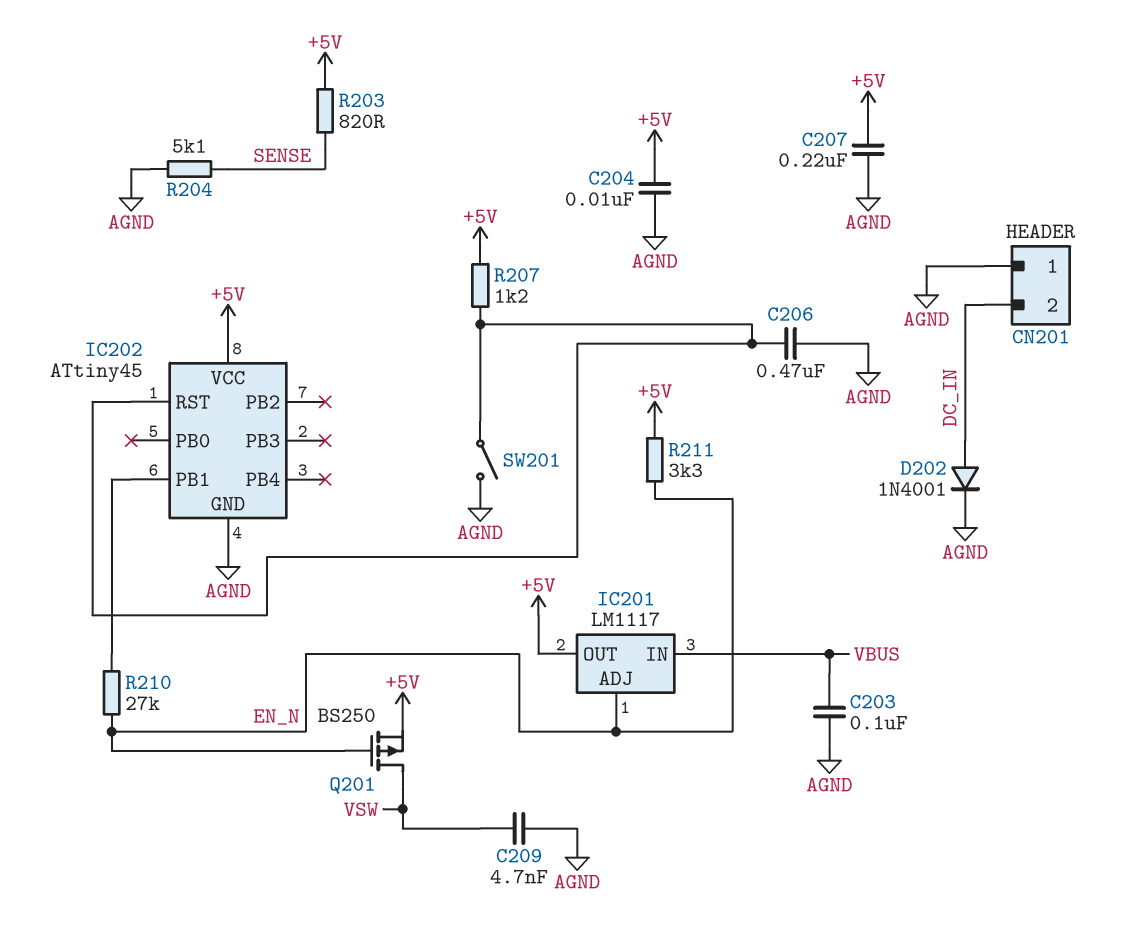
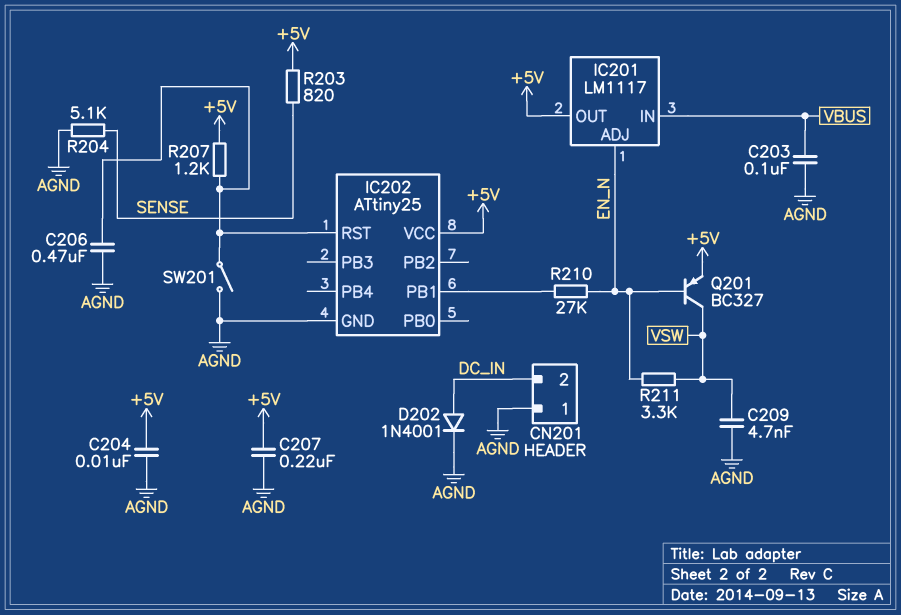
IC202: ATtiny45 -> ATtiny25
Q201: PMOS BS250 (G EN_N, D VSW, S +5V) -> PNP BC327 (B EN_N, C VSW, E +5V)
R211: 3.3k (+5V, EN_N) -> 3.3k (EN_N, VSW)

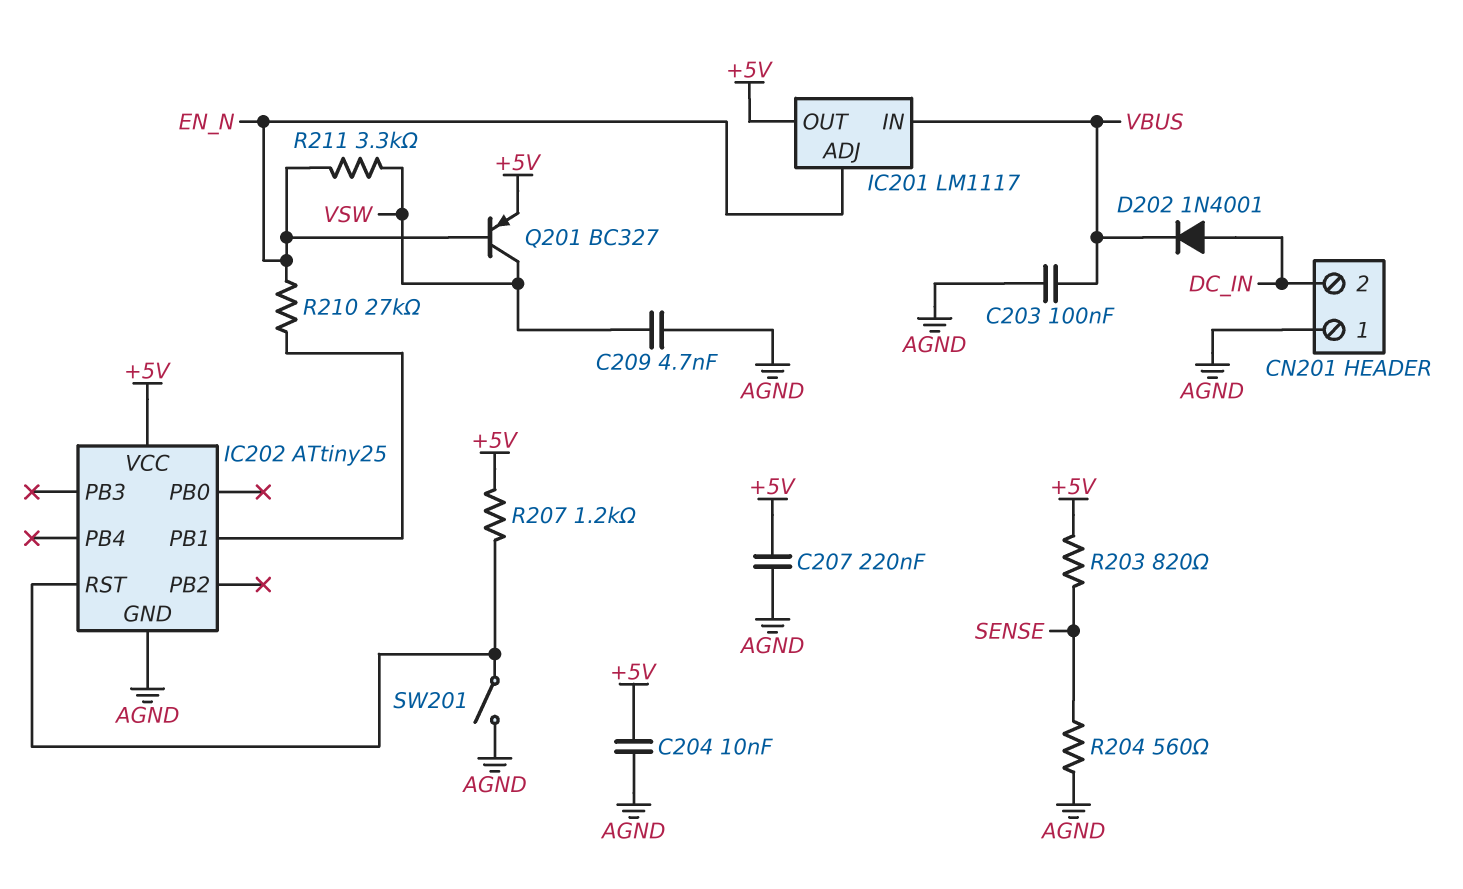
C206: 470nF (AGND, IC202/RST) -> none
D202: diode 1N4001 (A DC_IN, K AGND) -> diode 1N4001 (A DC_IN, K VBUS)
R204: 5.1k (AGND, SENSE) -> 560 (AGND, SENSE)

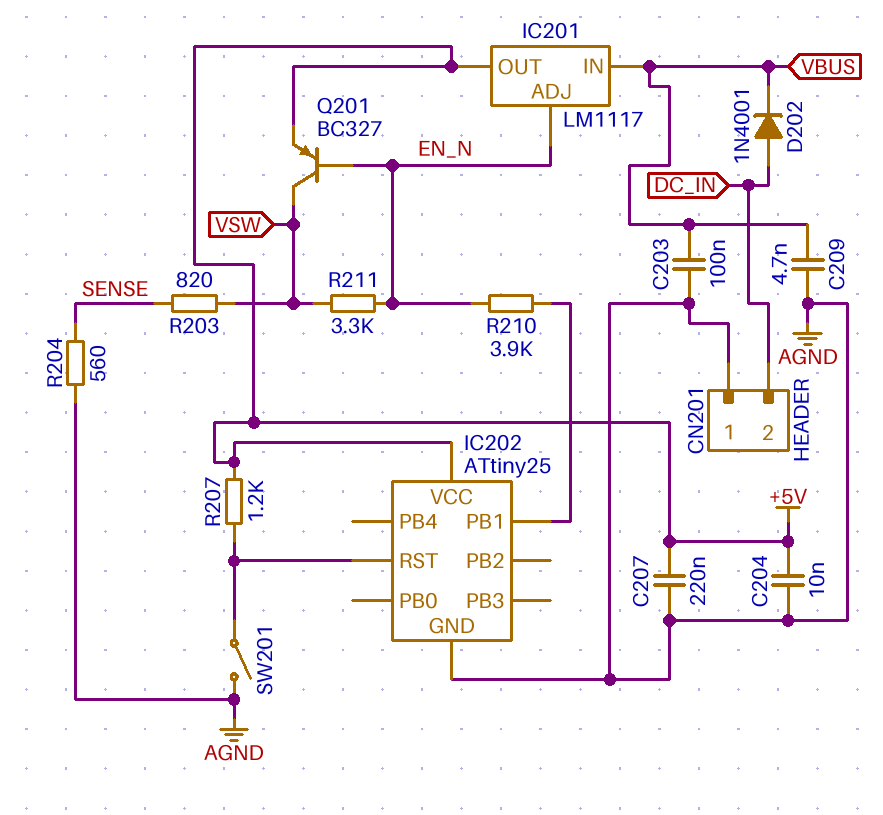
C209: 4.7nF (AGND, VSW) -> 4.7nF (AGND, VBUS)
R203: 820 (+5V, SENSE) -> 820 (SENSE, VSW)
R210: 27k (EN_N, IC202/PB1) -> 3.9k (EN_N, IC202/PB1)

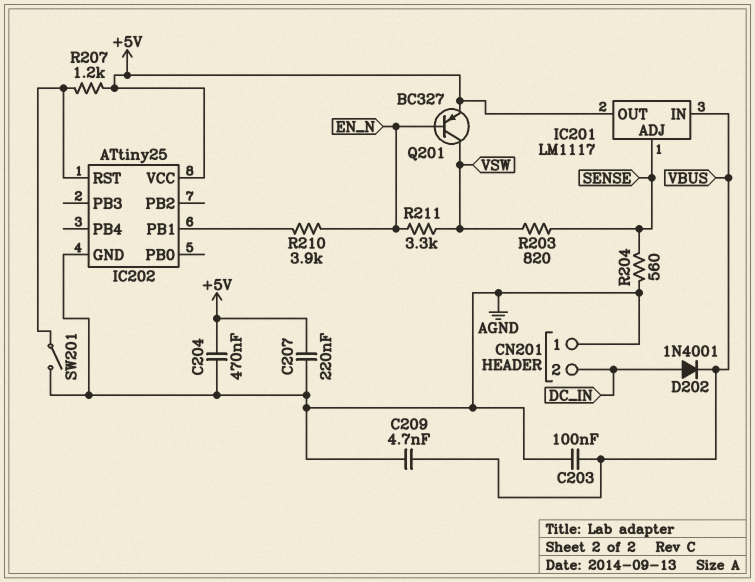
C204: 10nF (+5V, AGND) -> 470nF (+5V, AGND)
IC201 pin ADJ: EN_N -> SENSE

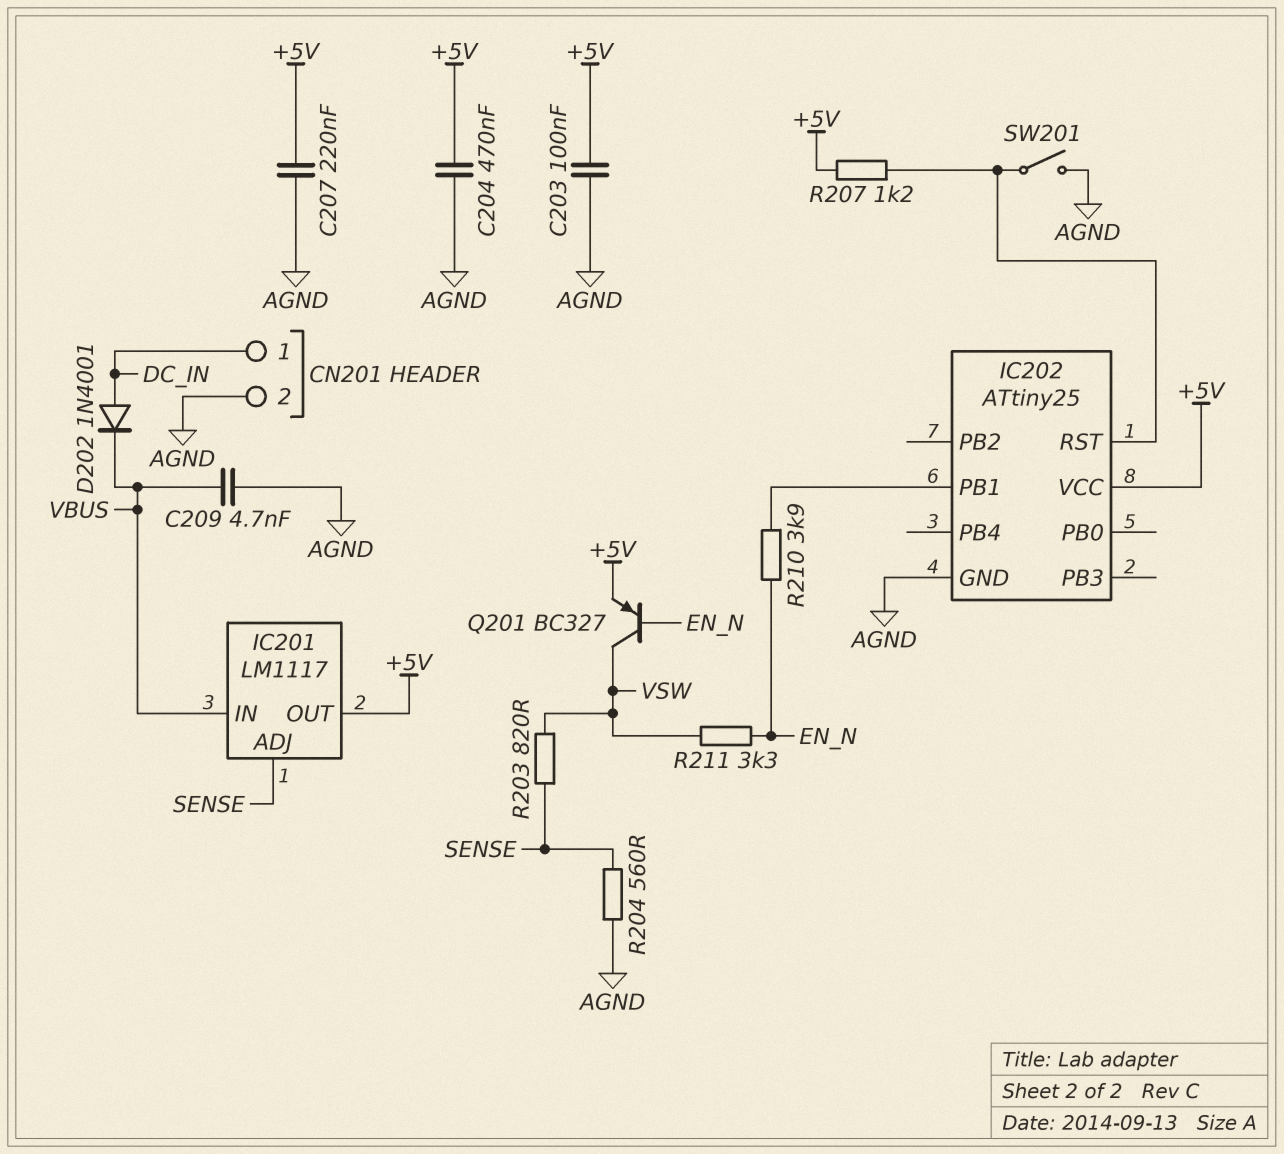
C203: 100nF (AGND, VBUS) -> 100nF (+5V, AGND)
CN201 pin 1: AGND -> DC_IN
CN201 pin 2: DC_IN -> AGND

